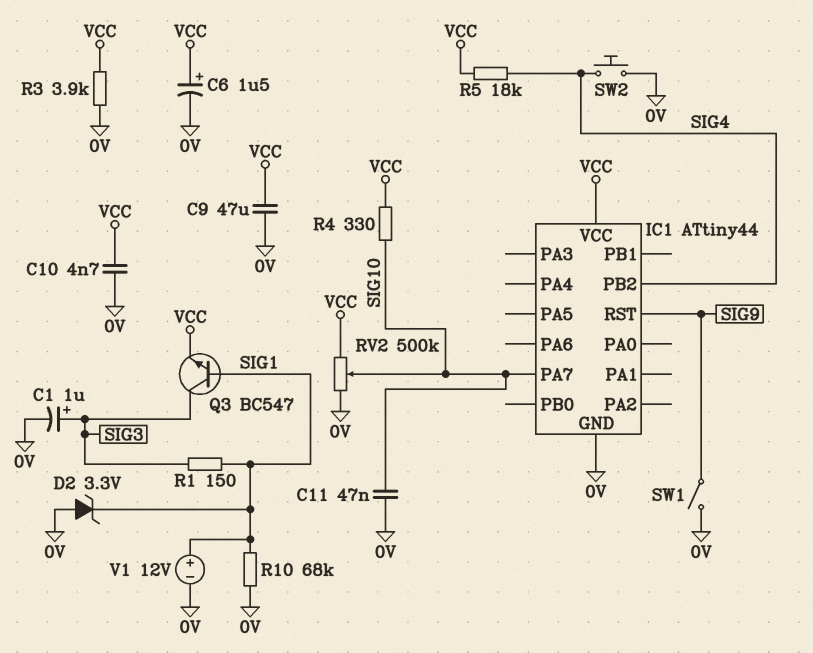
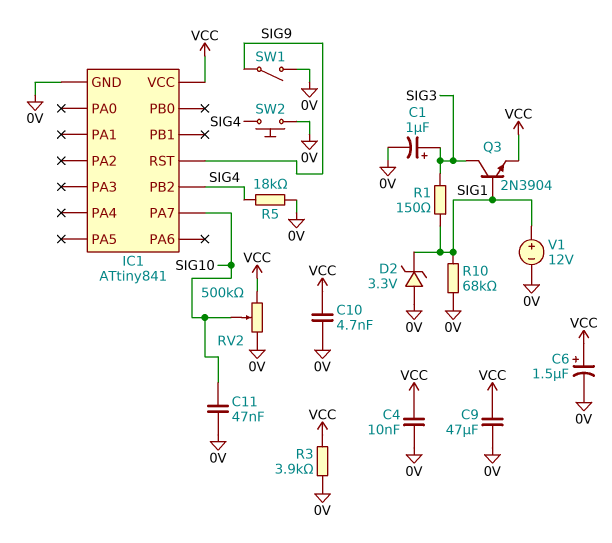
C4: none -> 10nF (0V, VCC)
IC1: ATtiny44 -> ATtiny841
Q3: NPN BC547 (B SIG1, C SIG3, E VCC) -> NPN 2N3904 (B SIG1, C SIG3, E VCC)
R4: 330 (SIG10, VCC) -> none
R5: 18k (SIG4, VCC) -> 18k (0V, SIG4)

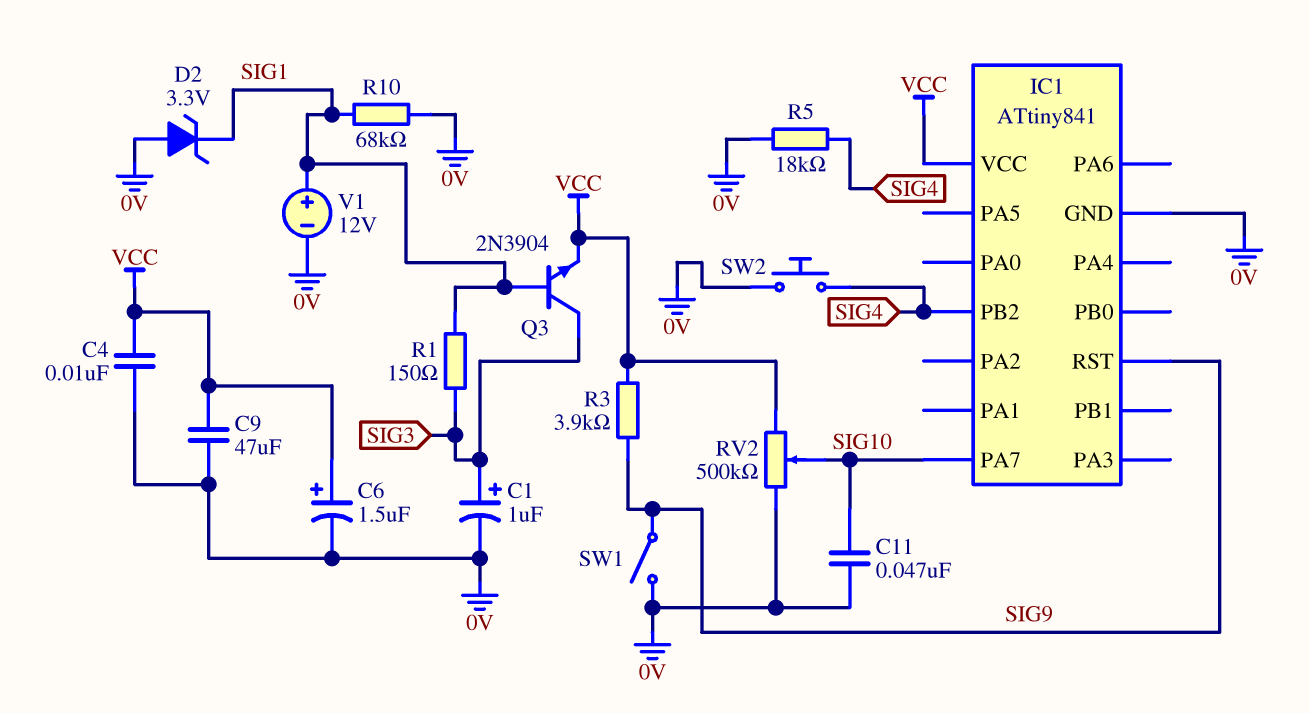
C10: 4.7nF (0V, VCC) -> none
R3: 3.9k (0V, VCC) -> 3.9k (SIG9, VCC)

